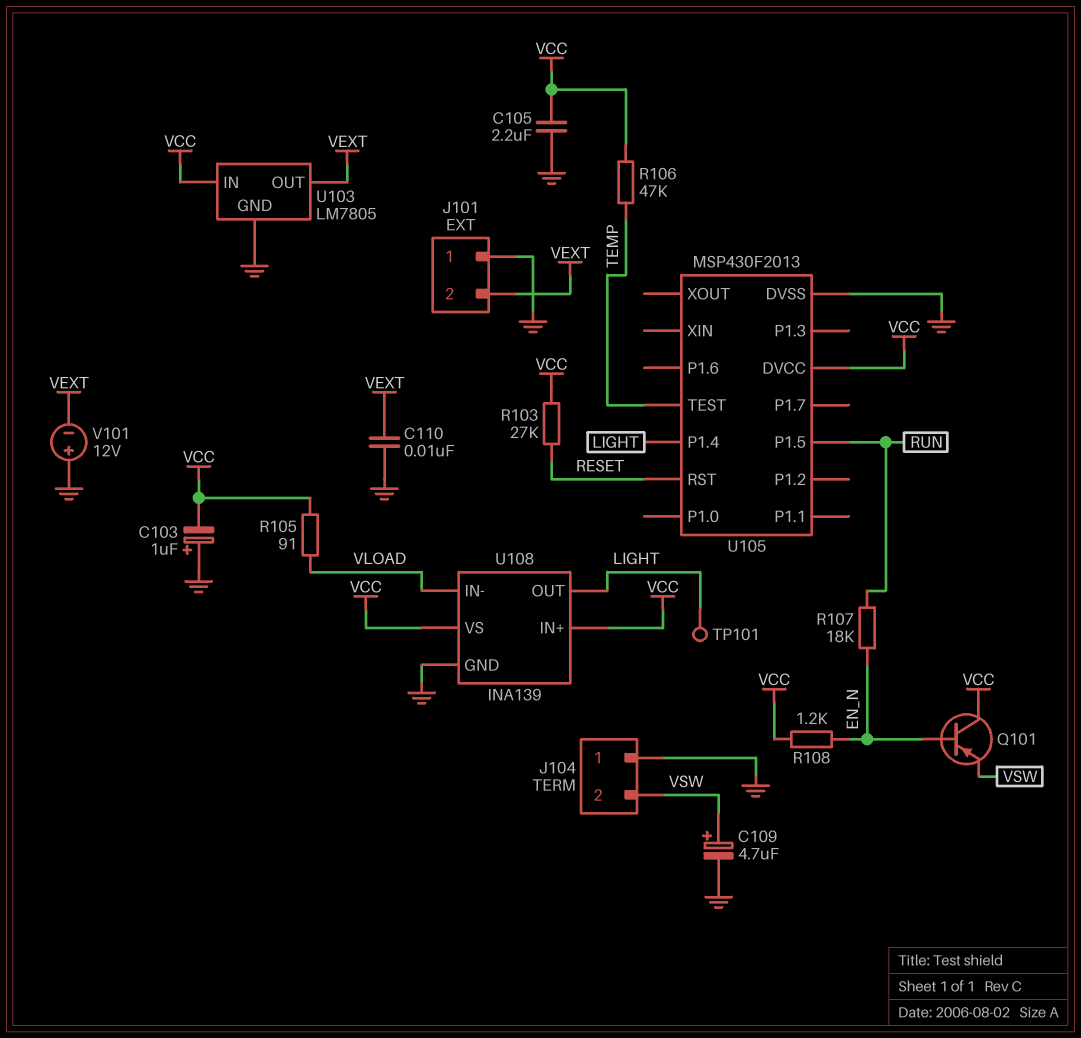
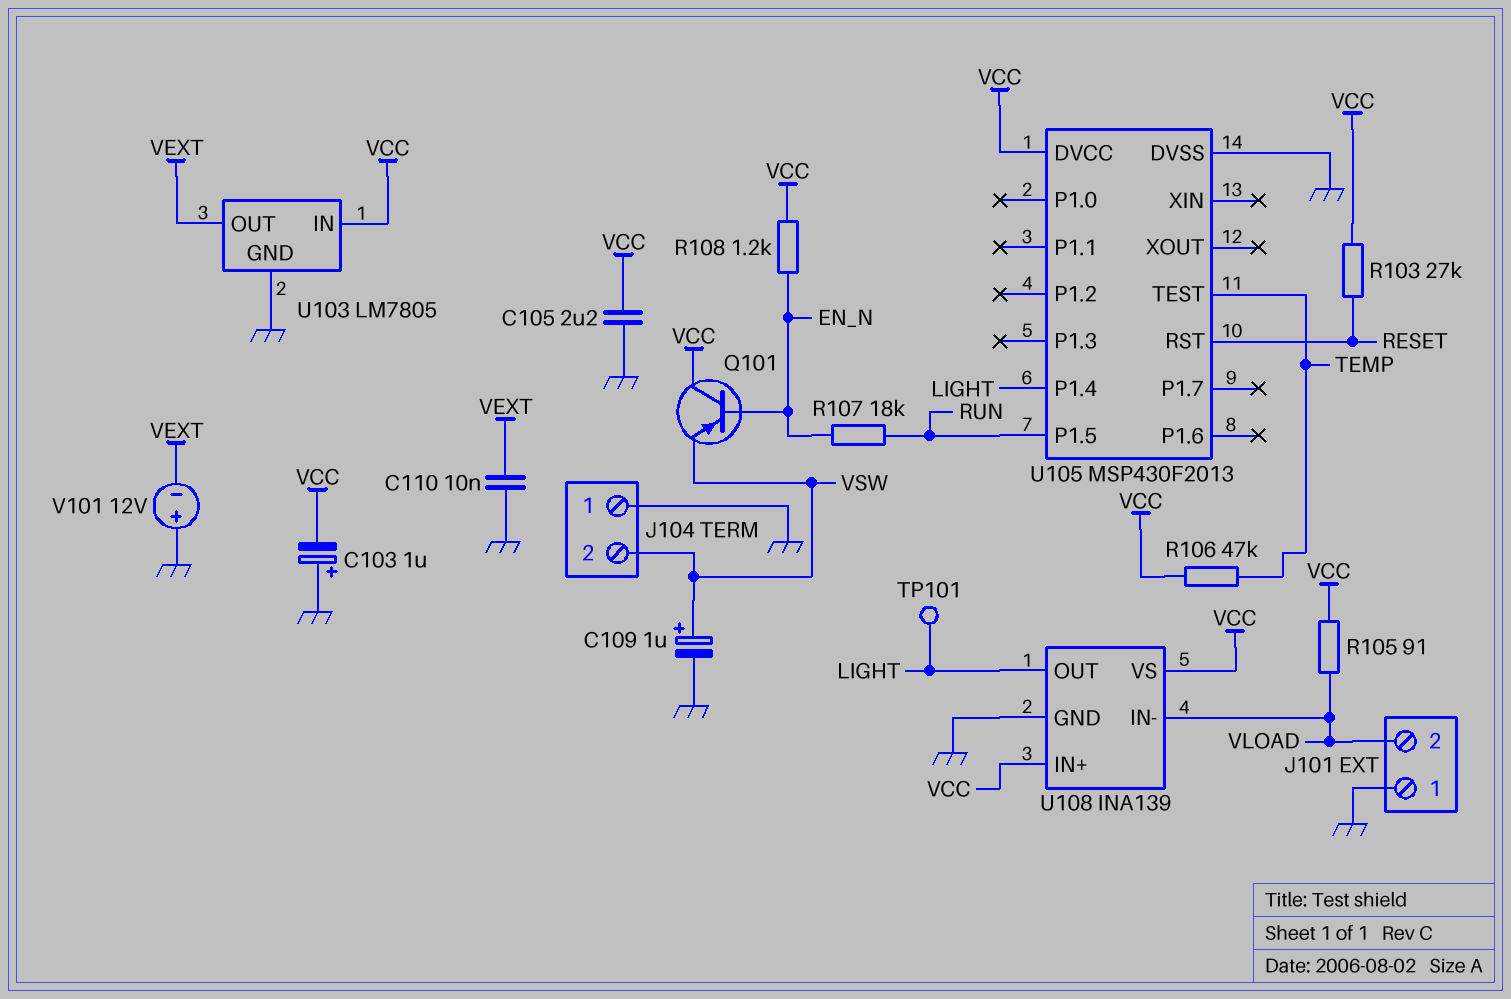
C109: 4.7uF (plus VSW, minus GND) -> 1uF (plus VSW, minus GND)
J101 pin 2: VEXT -> VLOAD

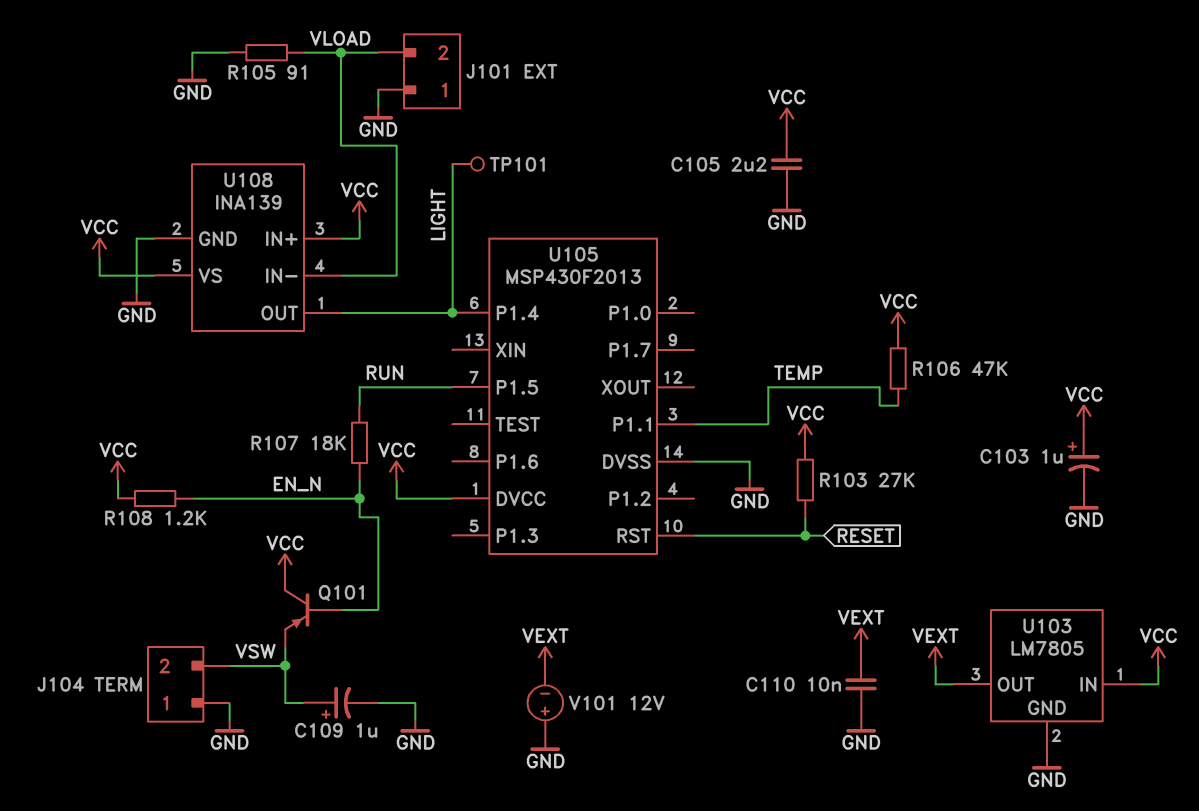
C103: 1uF (plus GND, minus VCC) -> 1uF (plus VCC, minus GND)
R105: 91 (VCC, VLOAD) -> 91 (GND, VLOAD)
U105 pin P1.1: none -> TEMP
U105 pin TEST: TEMP -> none

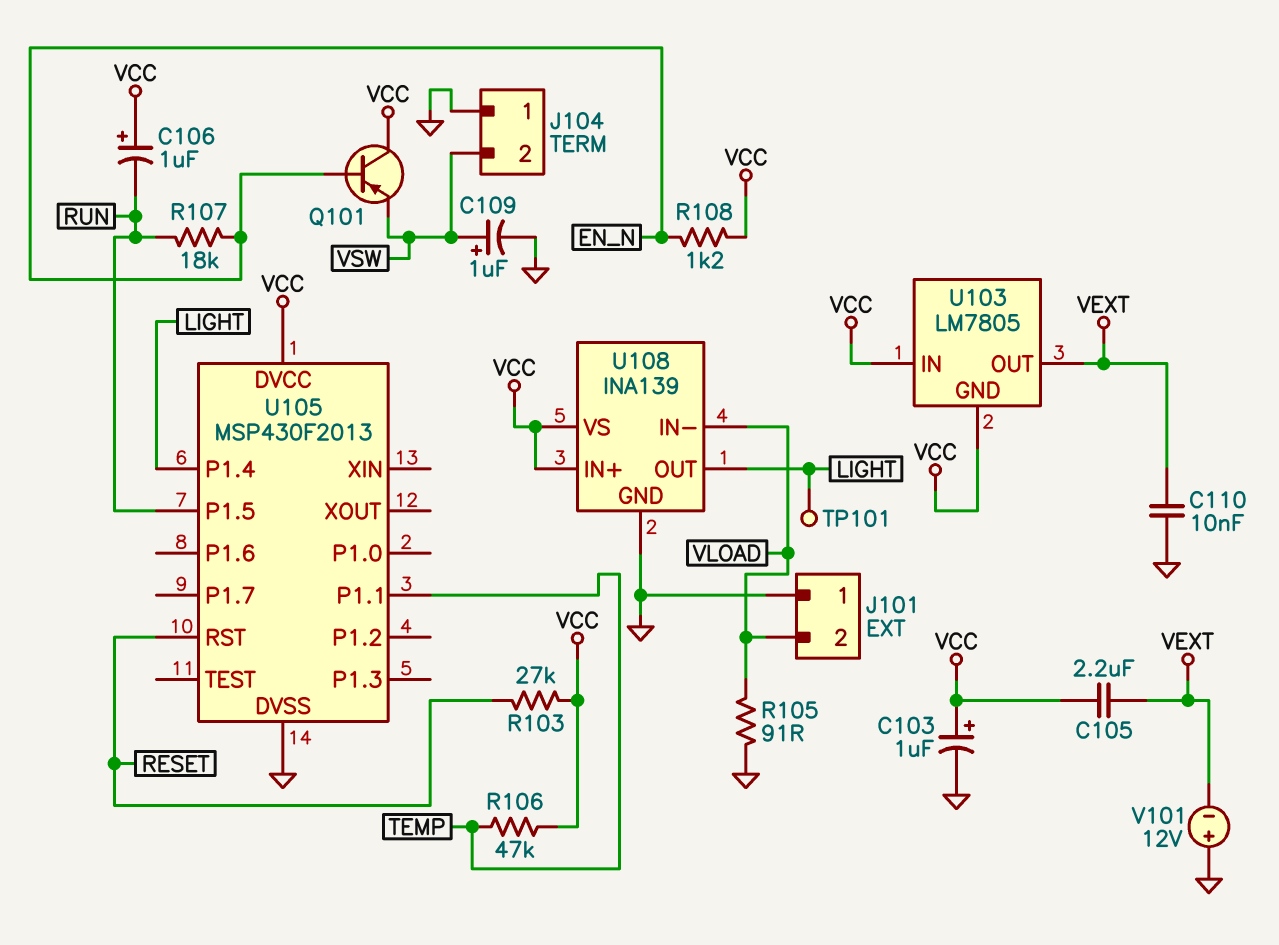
C105: 2.2uF (GND, VCC) -> 2.2uF (VCC, VEXT)
C106: none -> 1uF (plus VCC, minus RUN)
U103 pin GND: GND -> VCC

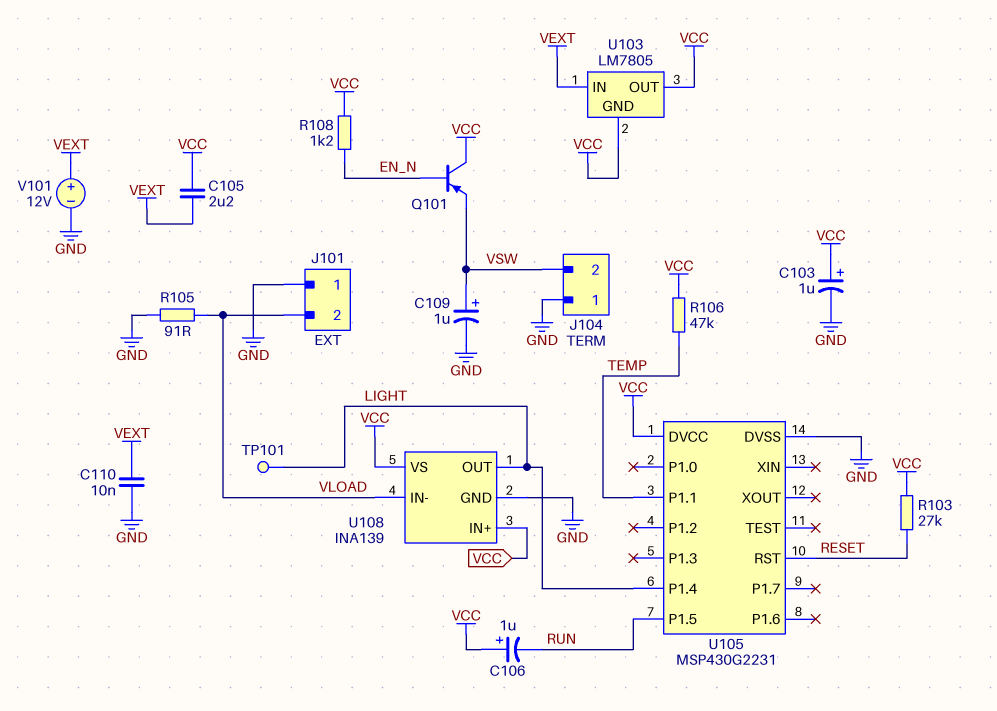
R107: 18k (EN_N, RUN) -> none
U103 pin IN: VCC -> VEXT
U103 pin OUT: VEXT -> VCC
U105: MSP430F2013 -> MSP430G2231
V101: 12V (plus GND, minus VEXT) -> 12V (plus VEXT, minus GND)

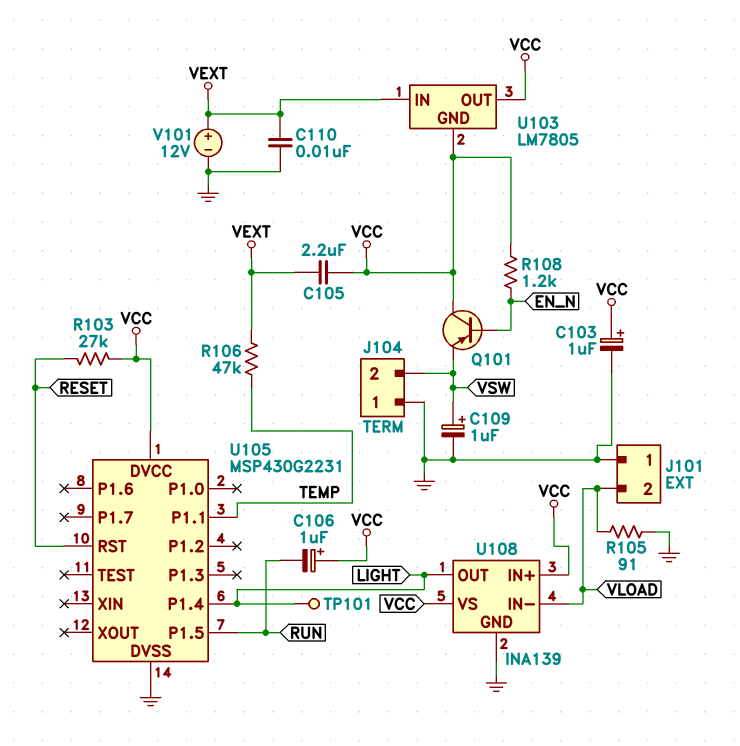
R106: 47k (TEMP, VCC) -> 47k (TEMP, VEXT)

